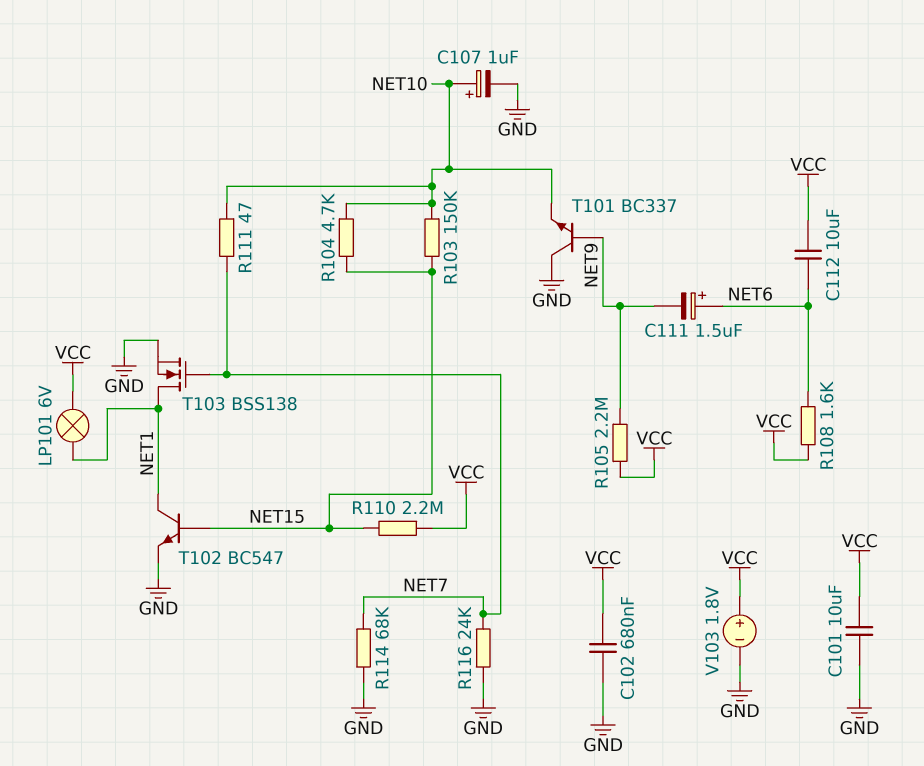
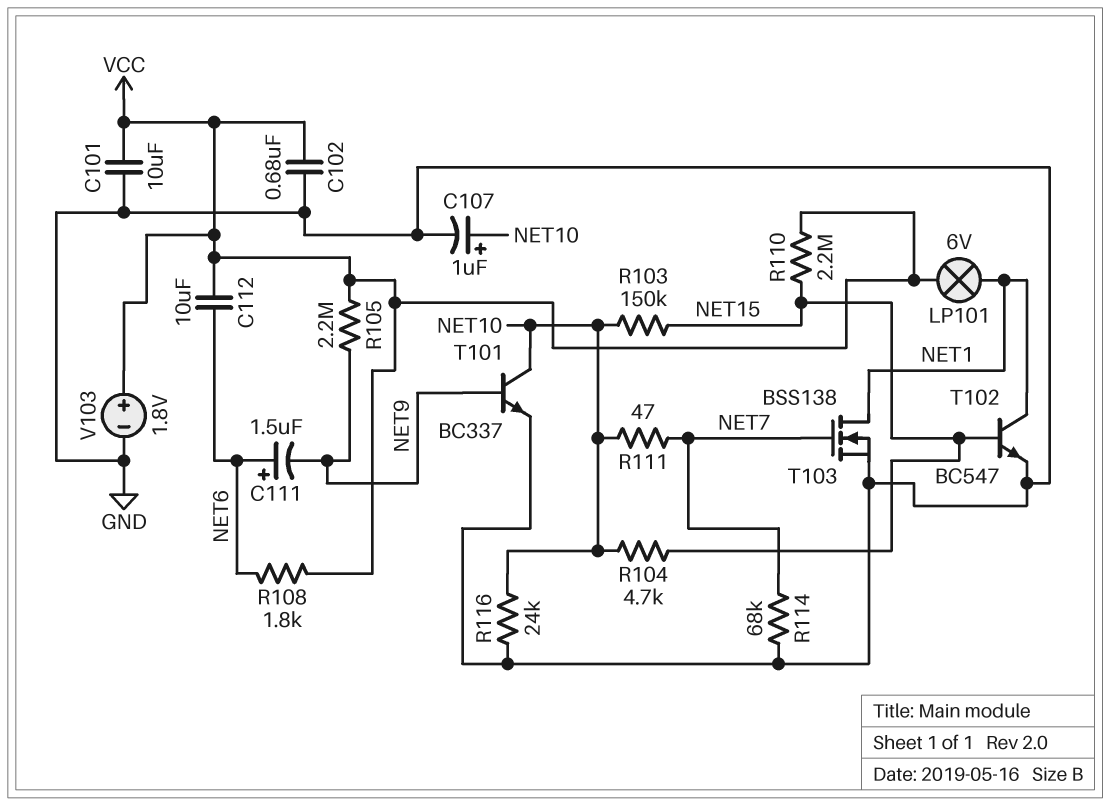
R108: 1.6k (NET6, VCC) -> 1.8k (NET6, VCC)
R116: 24k (GND, NET7) -> 24k (GND, NET10)
T101: NPN BC337 (B NET9, C GND, E NET10) -> NPN BC337 (B NET9, C NET10, E GND)

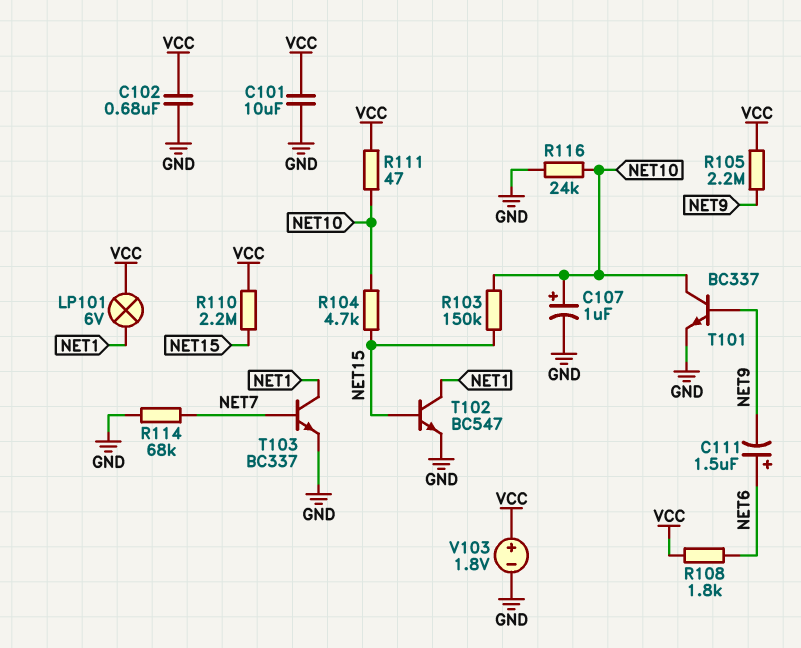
C112: 10uF (NET6, VCC) -> none
R111: 47 (NET7, NET10) -> 47 (NET10, VCC)
T103: NMOS BSS138 (G NET7, D NET1, S GND) -> NPN BC337 (B NET7, C NET1, E GND)

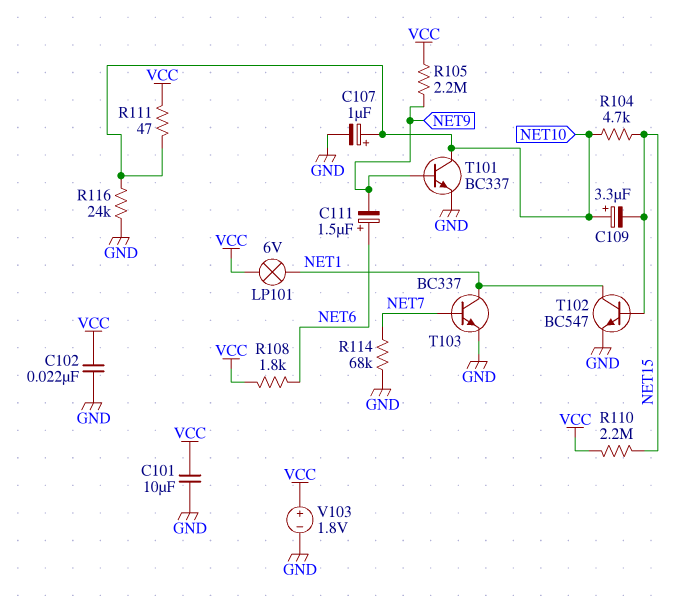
C102: 680nF (GND, VCC) -> 22nF (GND, VCC)
C109: none -> 3.3uF (plus NET10, minus NET15)
R103: 150k (NET10, NET15) -> none

